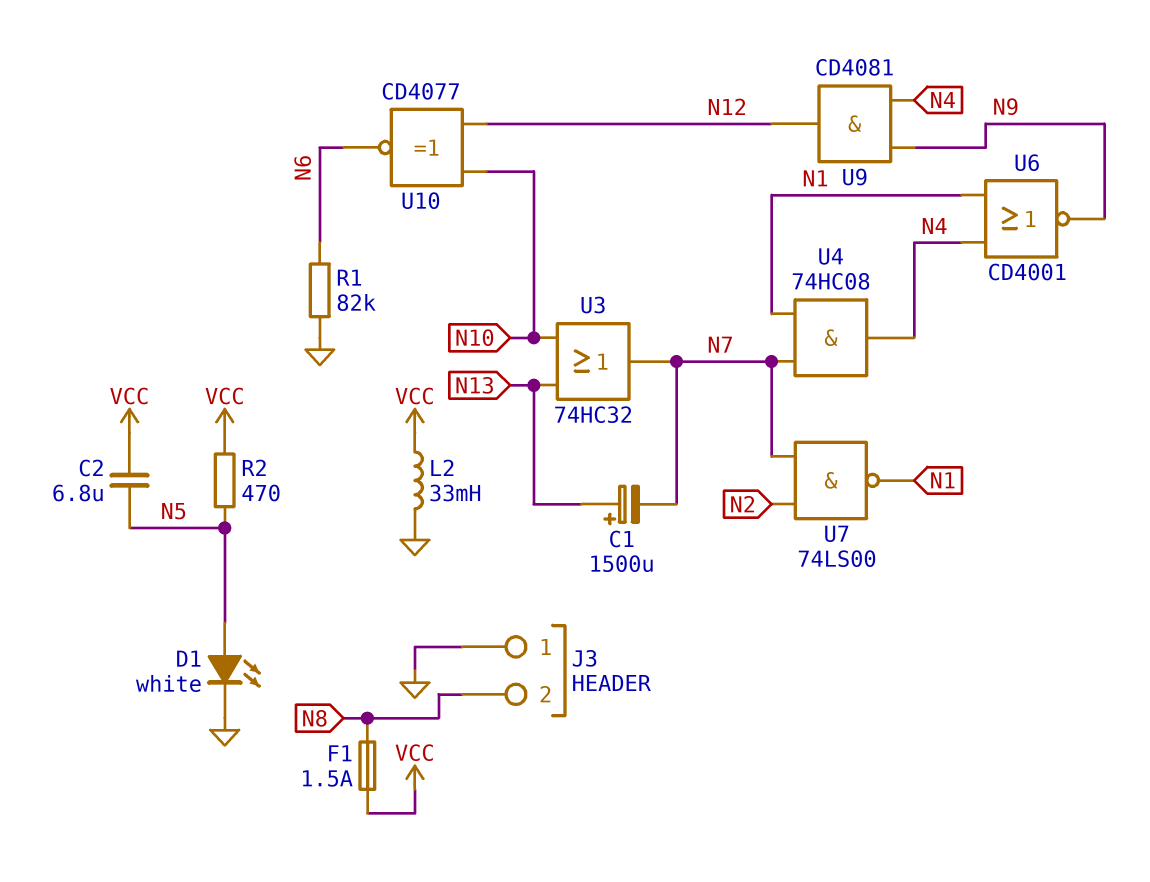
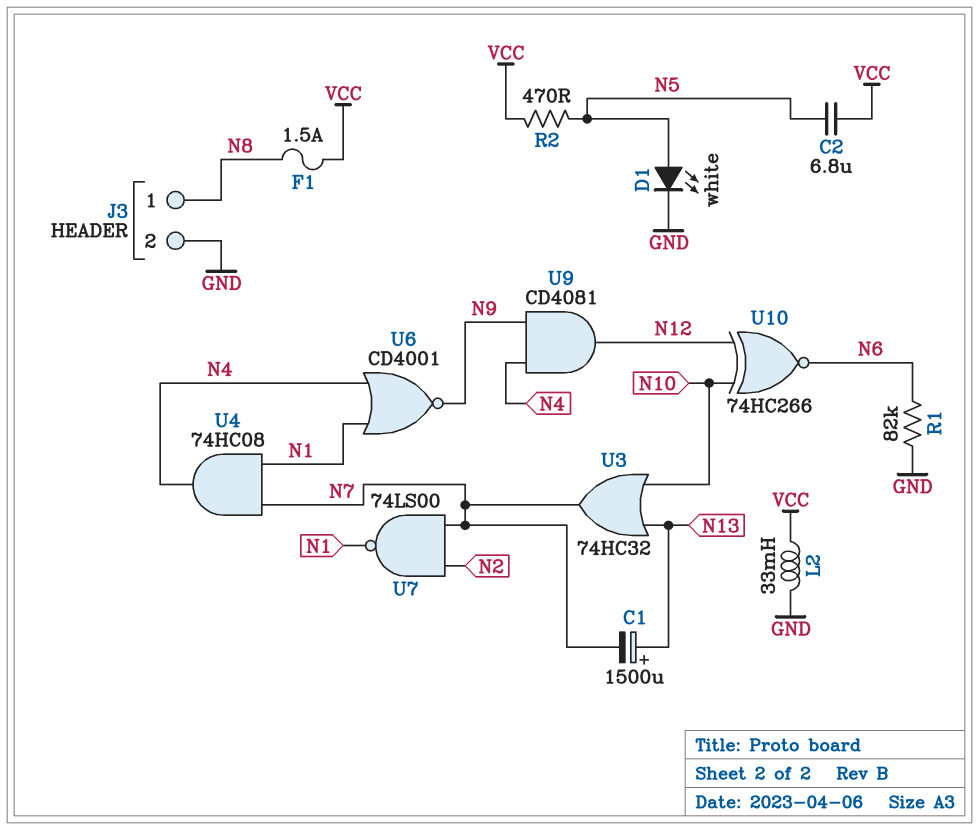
J3 pin 1: GND -> N8
J3 pin 2: N8 -> GND
U10: XNOR CD4077 (in N10, in N12, out N6) -> XNOR 74HC266 (in N10, in N12, out N6)

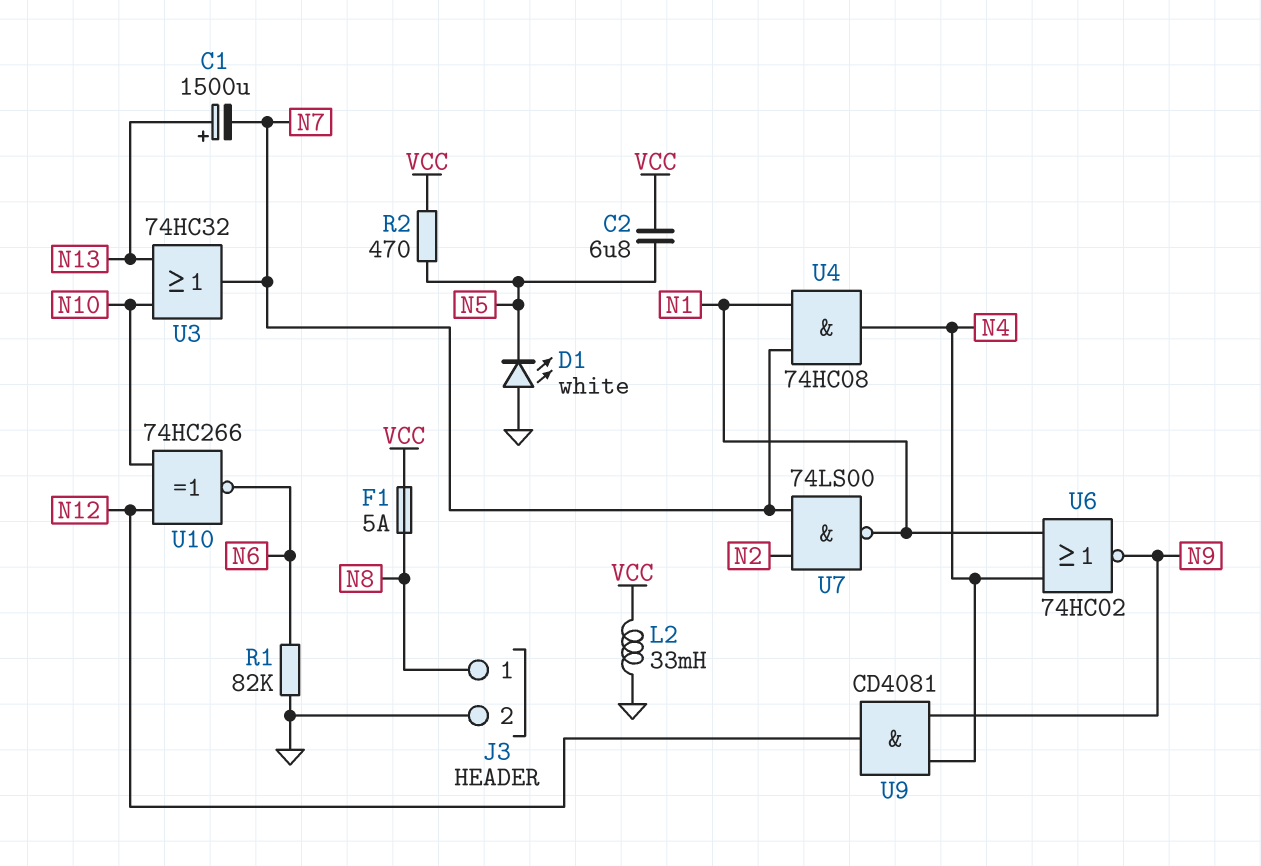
D1: LED white (A N5, K GND) -> LED white (A GND, K N5)
F1: 1.5A (N8, VCC) -> 5A (N8, VCC)
U6: NOR CD4001 (in N1, in N4, out N9) -> NOR 74HC02 (in N1, in N4, out N9)

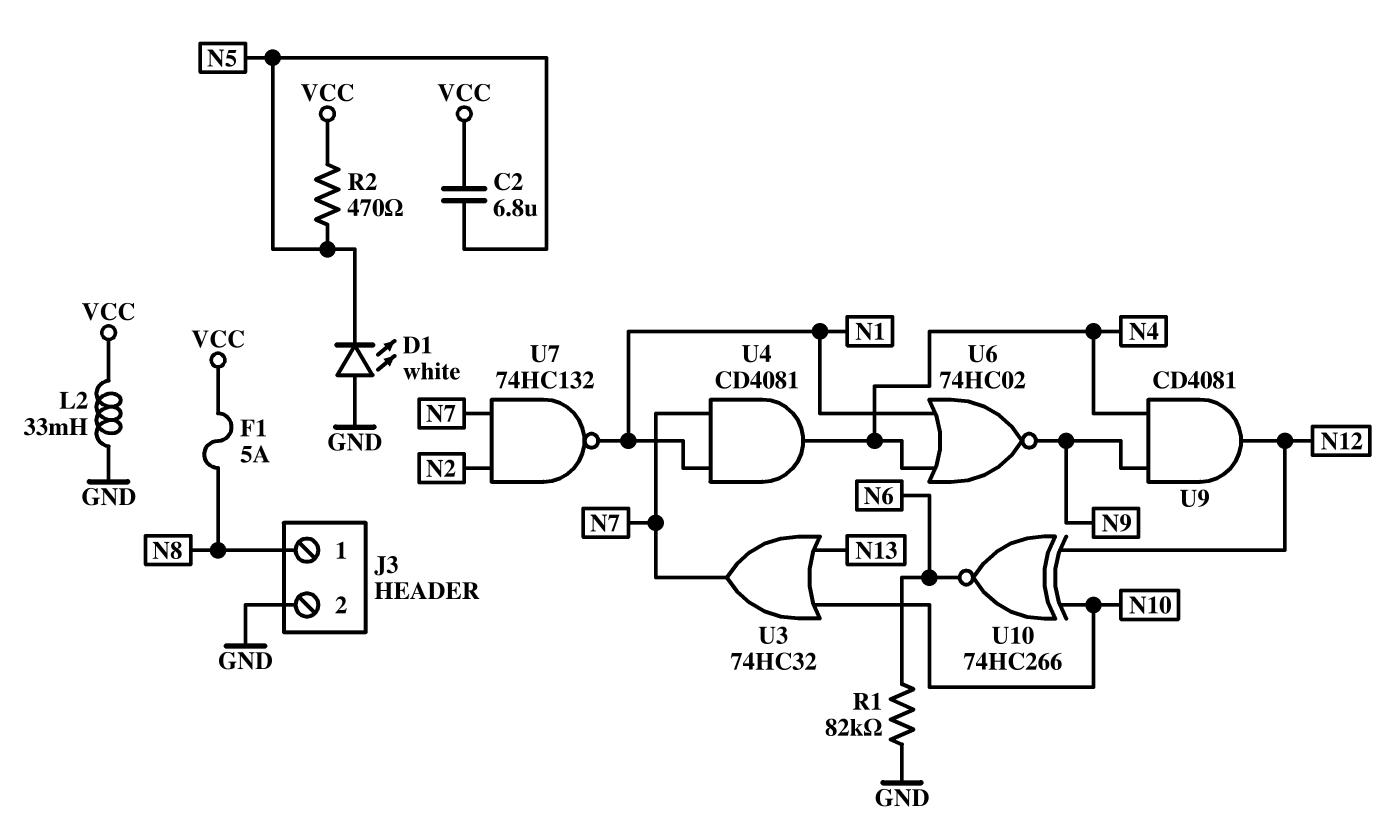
C1: 1500uF (plus N13, minus N7) -> none
U4: AND 74HC08 (in N1, in N7, out N4) -> AND CD4081 (in N1, in N7, out N4)
U7: NAND 74LS00 (in N2, in N7, out N1) -> NAND 74HC132 (in N2, in N7, out N1)

